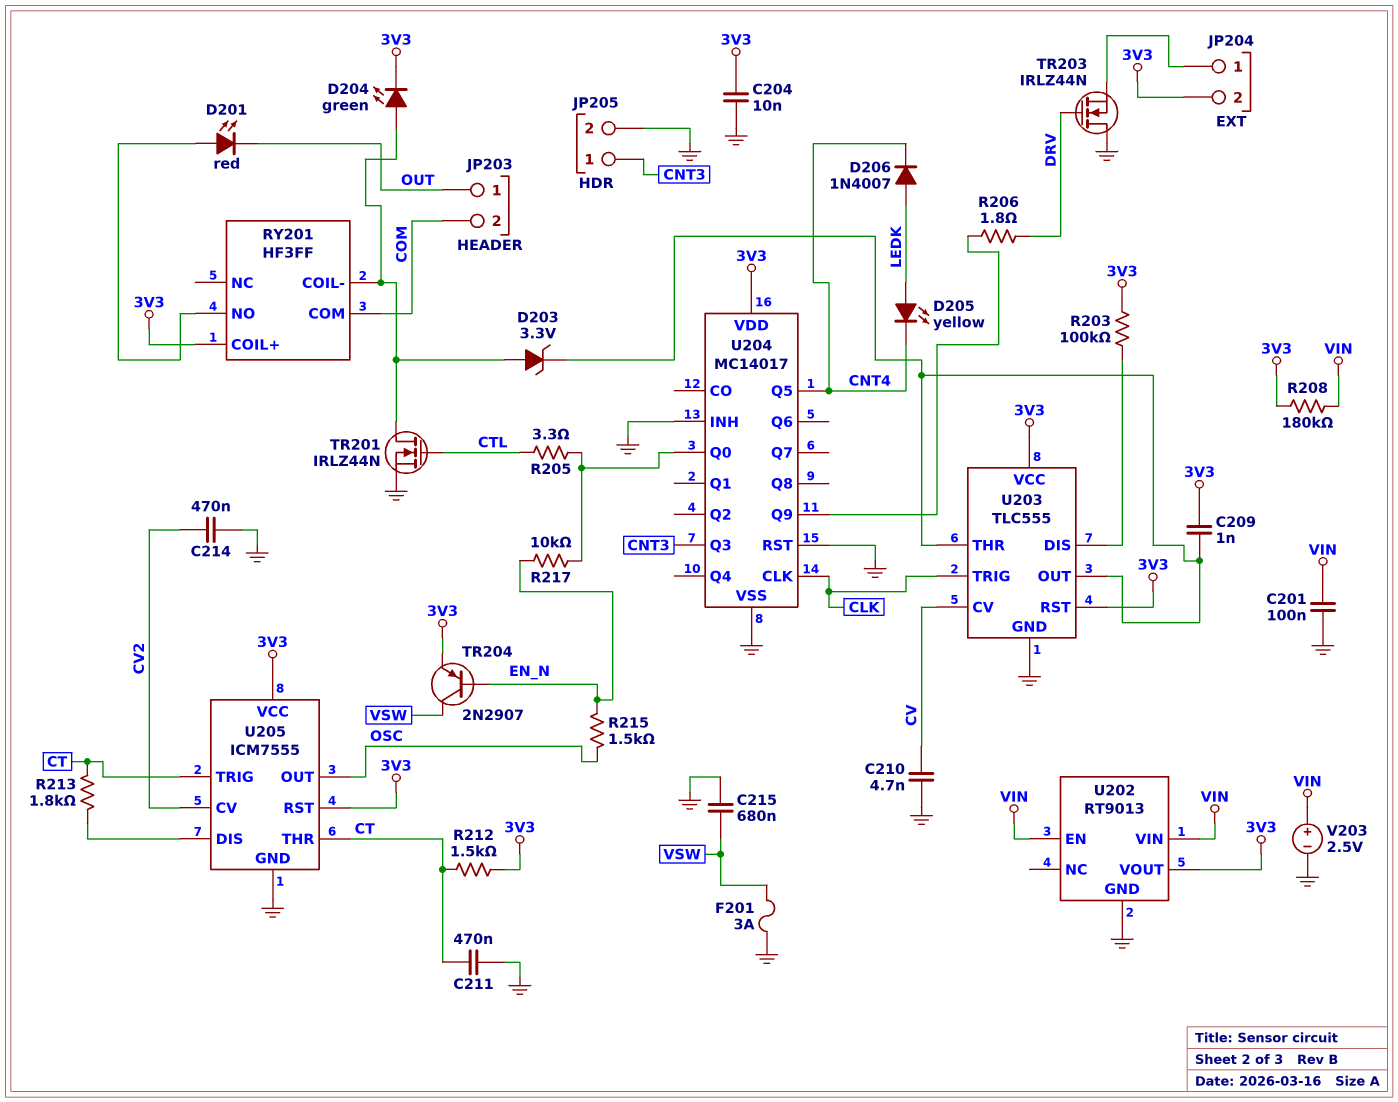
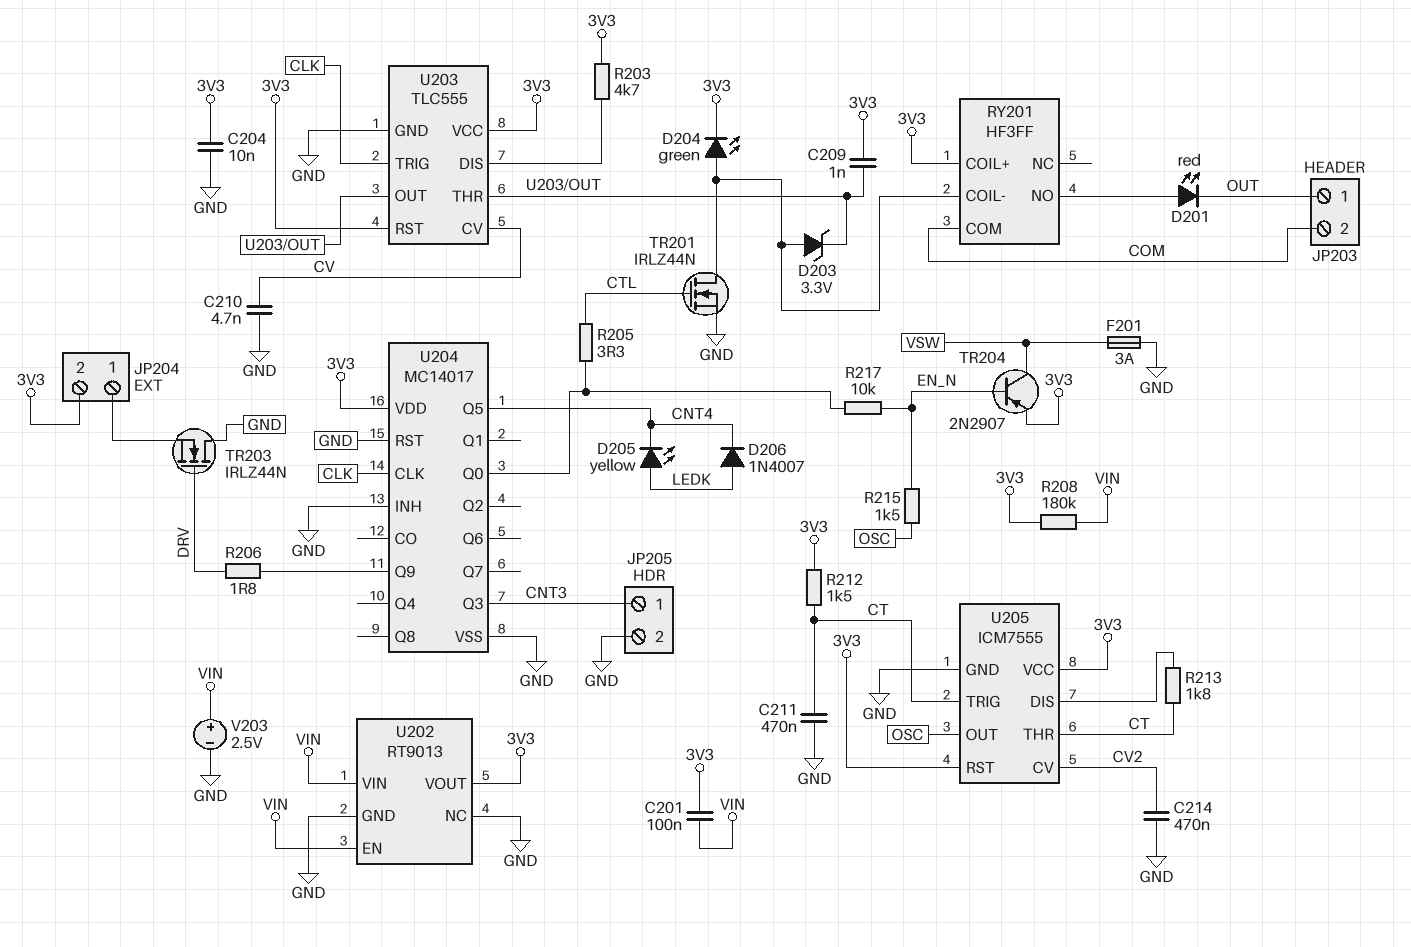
C201: 100nF (GND, VIN) -> 100nF (3V3, VIN)
C215: 680nF (GND, VSW) -> none
R203: 100k (3V3, U203/DIS) -> 4.7k (3V3, U203/DIS)
U202 pin NC: none -> GND

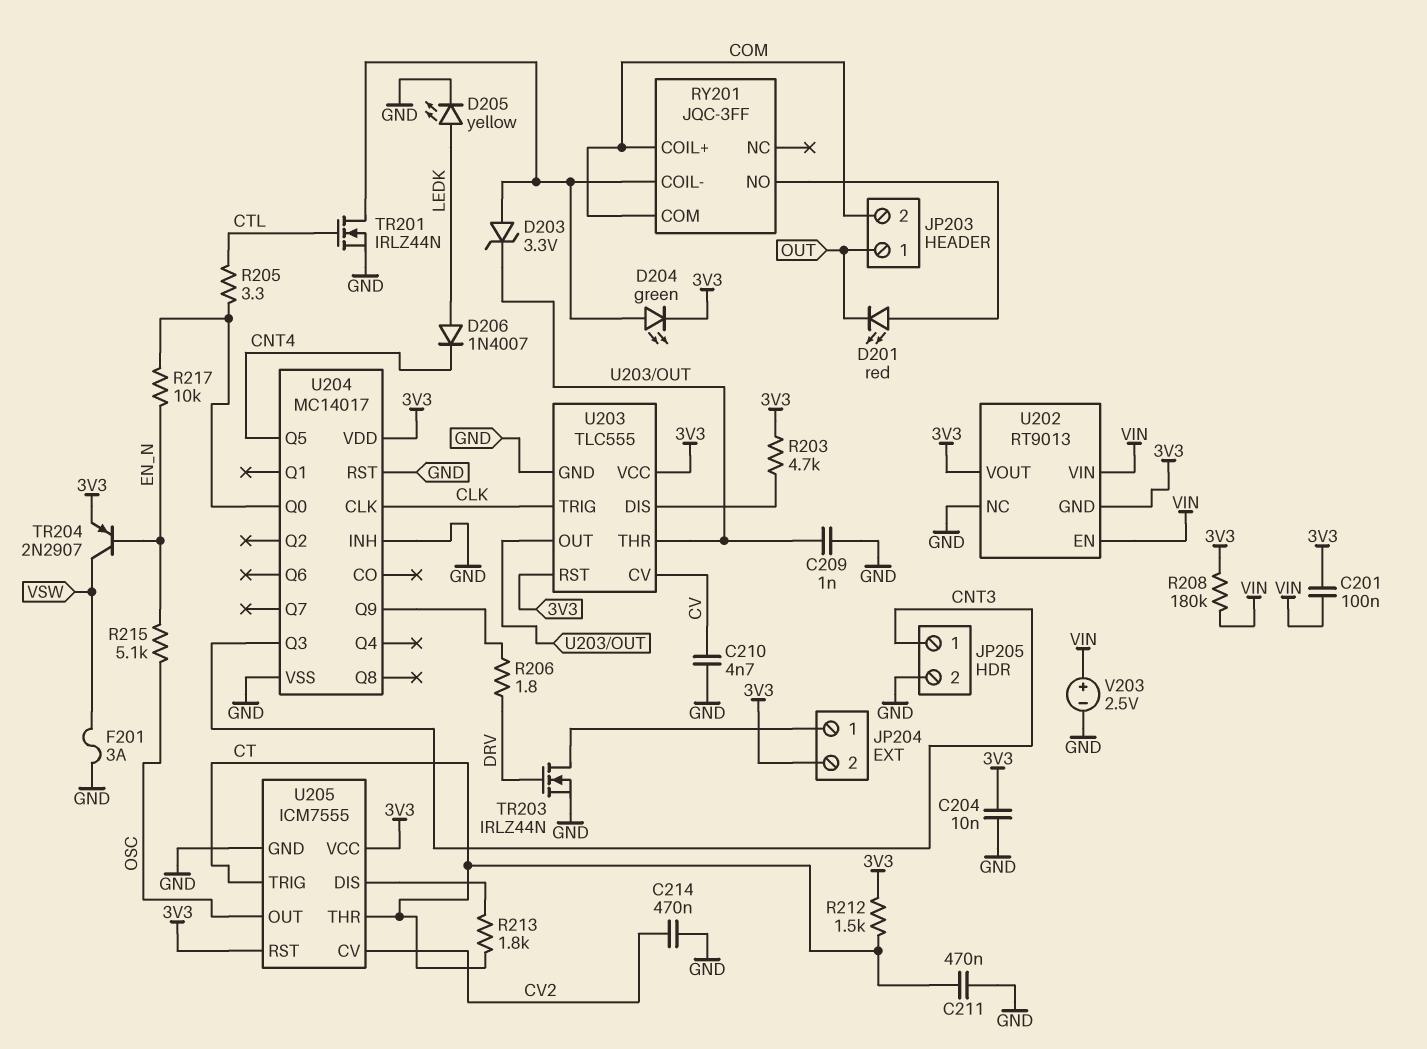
C209: 1nF (3V3, U203/OUT) -> 1nF (GND, U203/OUT)
D205: LED yellow (A LEDK, K CNT4) -> LED yellow (A LEDK, K GND)
R215: 1.5k (EN_N, OSC) -> 5.1k (EN_N, OSC)
RY201: HF3FF -> JQC-3FF
RY201 pin COIL+: 3V3 -> COM
TR203: NMOS IRLZ44N (G DRV, D GND, S JP204/1) -> NMOS IRLZ44N (G DRV, D JP204/1, S GND)
U202 pin GND: GND -> 3V3

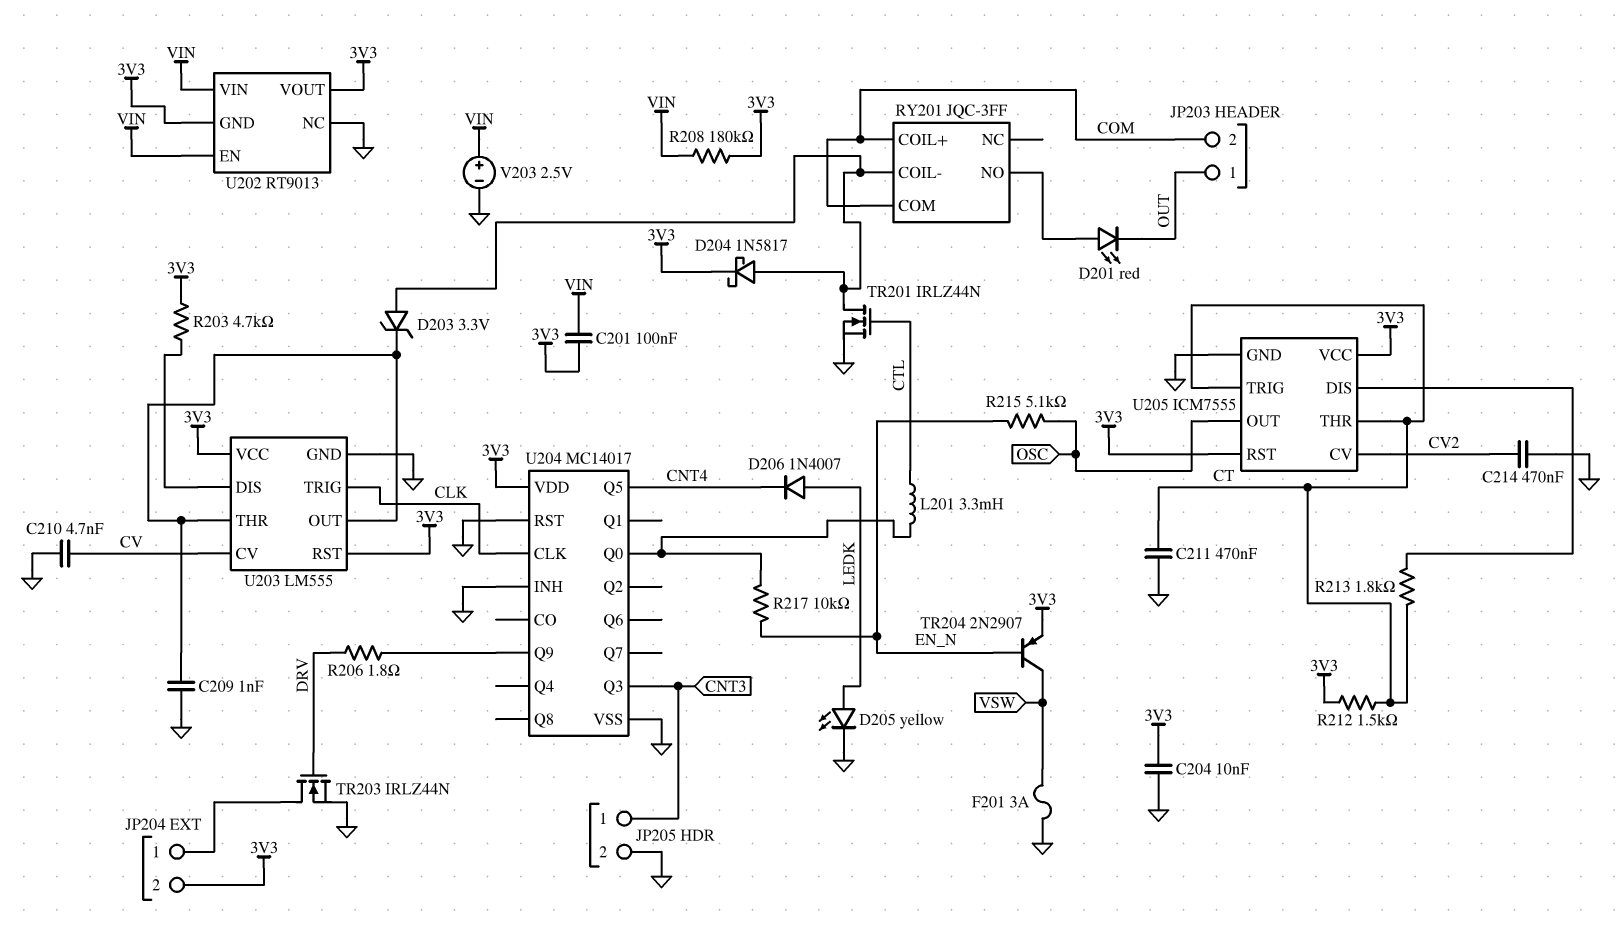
D204: LED green (A RY201/COIL-, K 3V3) -> schottky 1N5817 (A RY201/COIL-, K 3V3)
L201: none -> 3.3mH (CTL, U204/Q0)
R205: 3.3 (CTL, U204/Q0) -> none
U203: TLC555 -> LM555

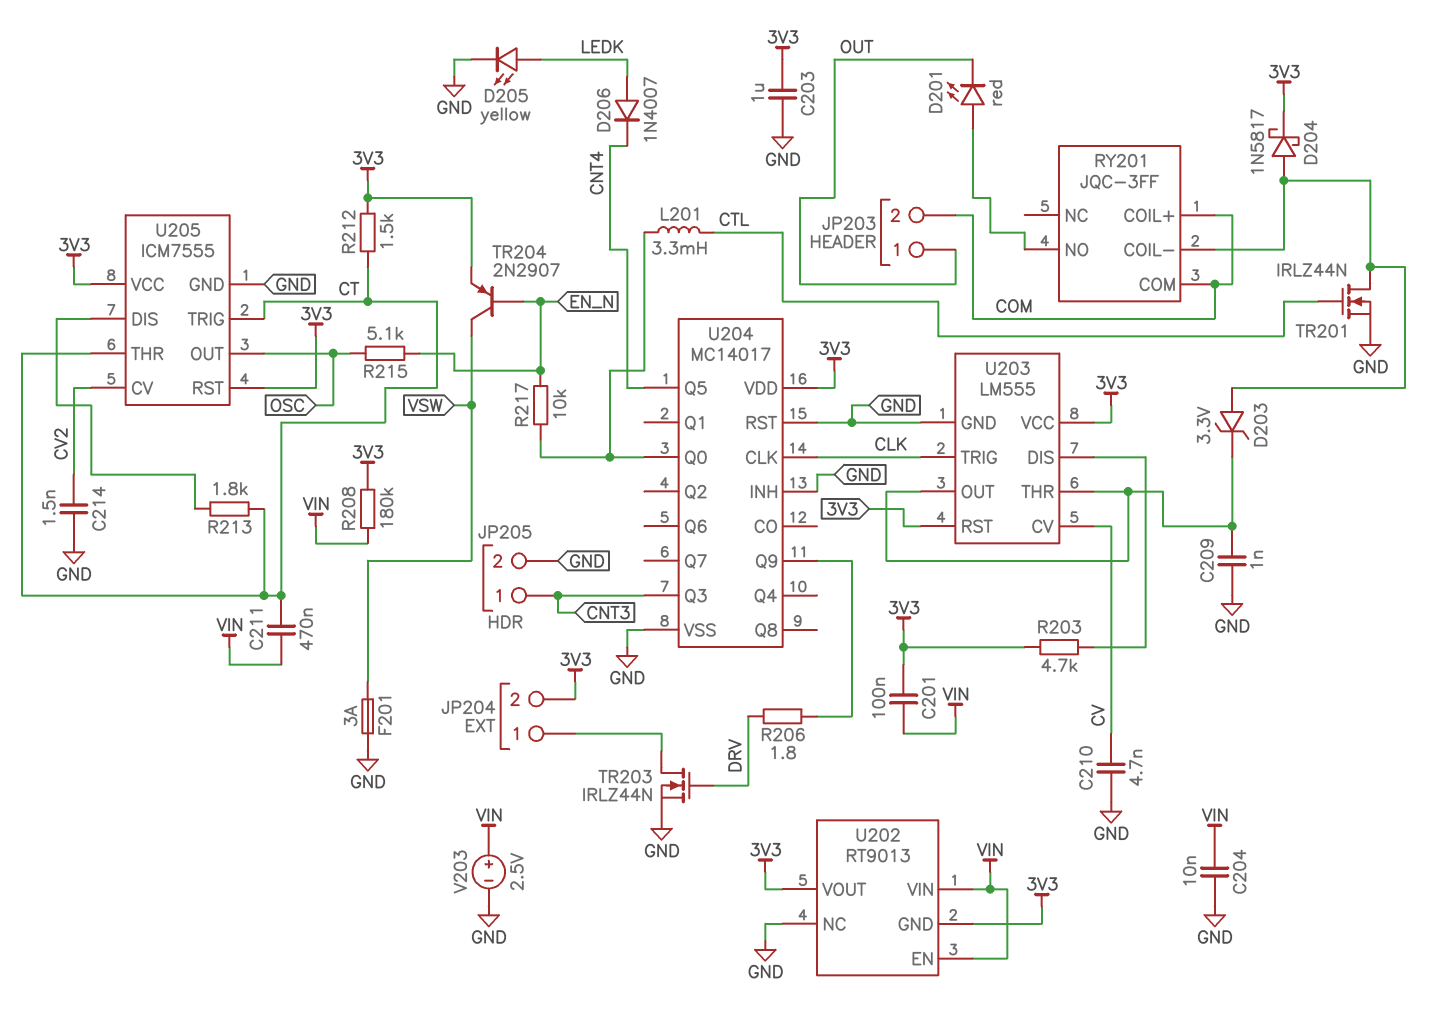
C203: none -> 1uF (3V3, GND)
C204: 10nF (3V3, GND) -> 10nF (GND, VIN)
C211: 470nF (CT, GND) -> 470nF (CT, VIN)
C214: 470nF (CV2, GND) -> 1.5nF (CV2, GND)

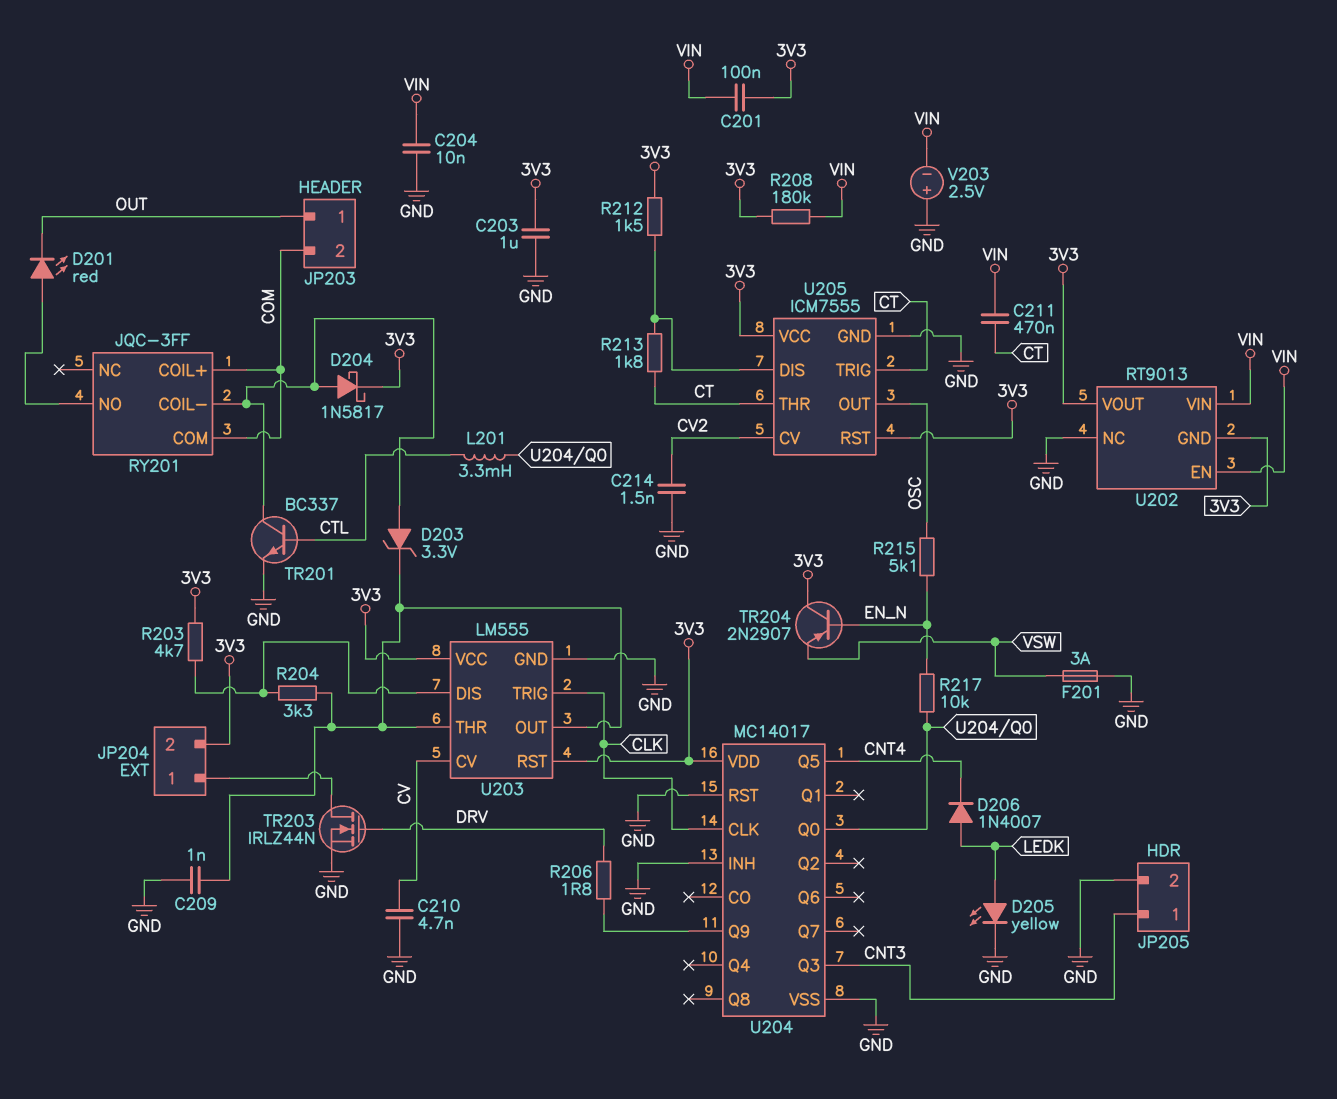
R204: none -> 3.3k (U203/DIS, U203/OUT)
R212: 1.5k (3V3, CT) -> 1.5k (3V3, U205/DIS)
TR201: NMOS IRLZ44N (G CTL, D RY201/COIL-, S GND) -> NPN BC337 (B CTL, C RY201/COIL-, E GND)
TR204: PNP 2N2907 (B EN_N, C VSW, E 3V3) -> PNP 2N2907 (B EN_N, C 3V3, E VSW)
V203: 2.5V (plus VIN, minus GND) -> 2.5V (plus GND, minus VIN)

